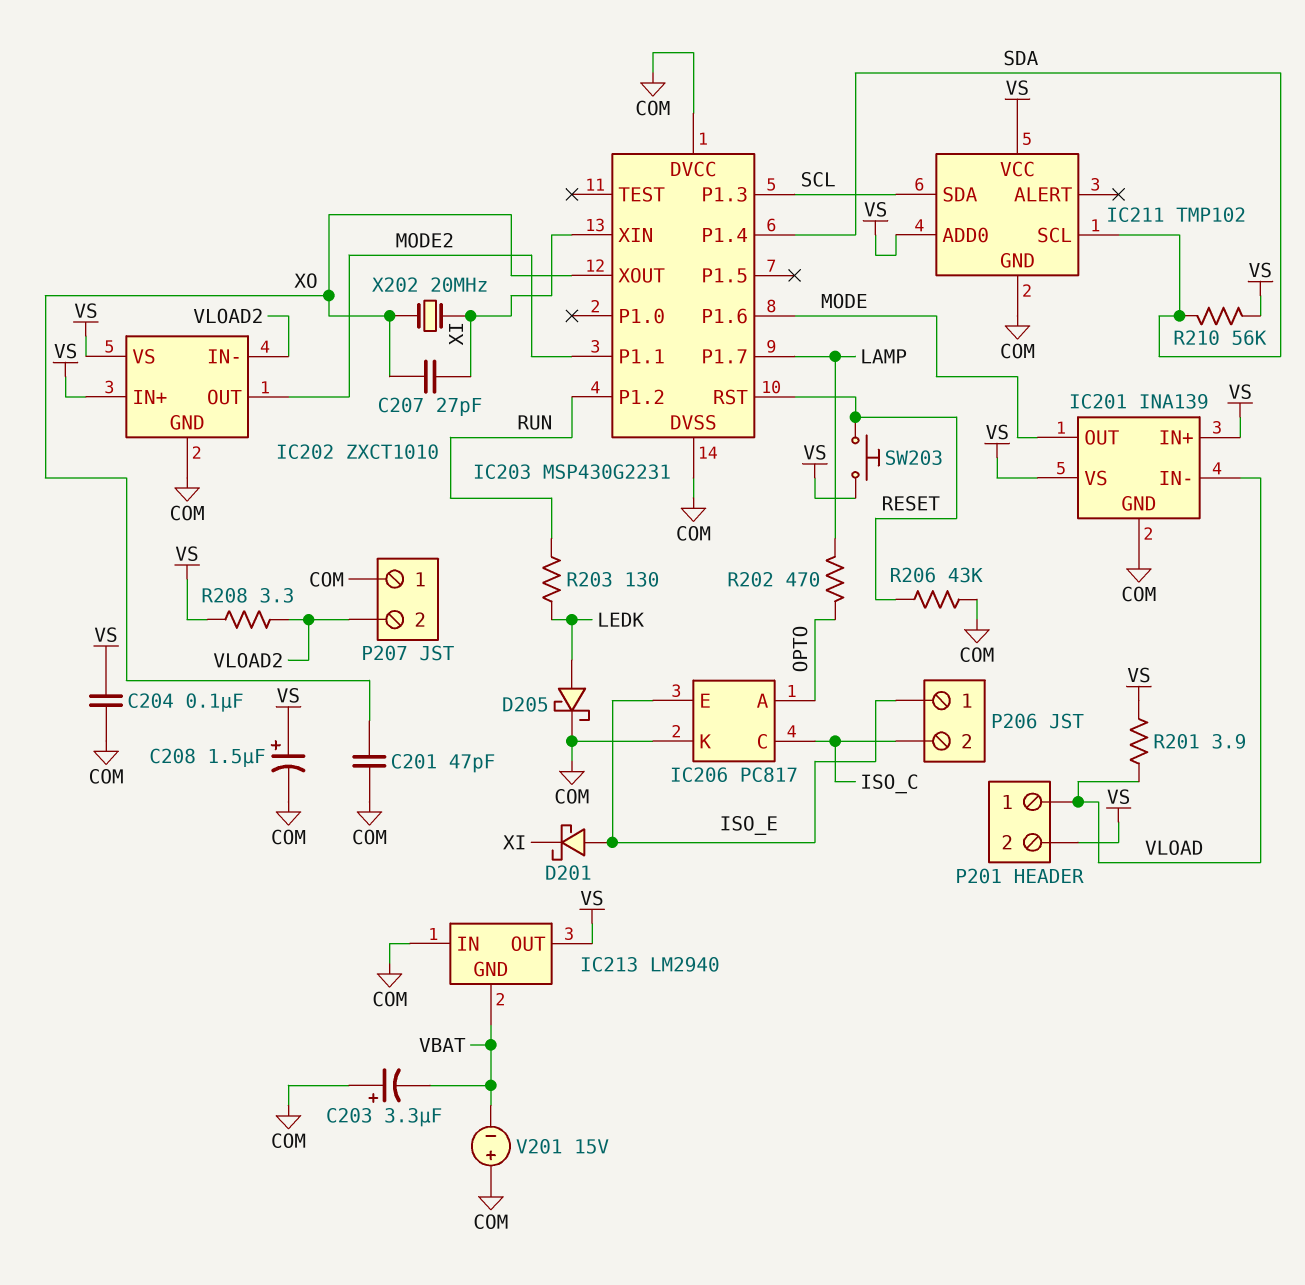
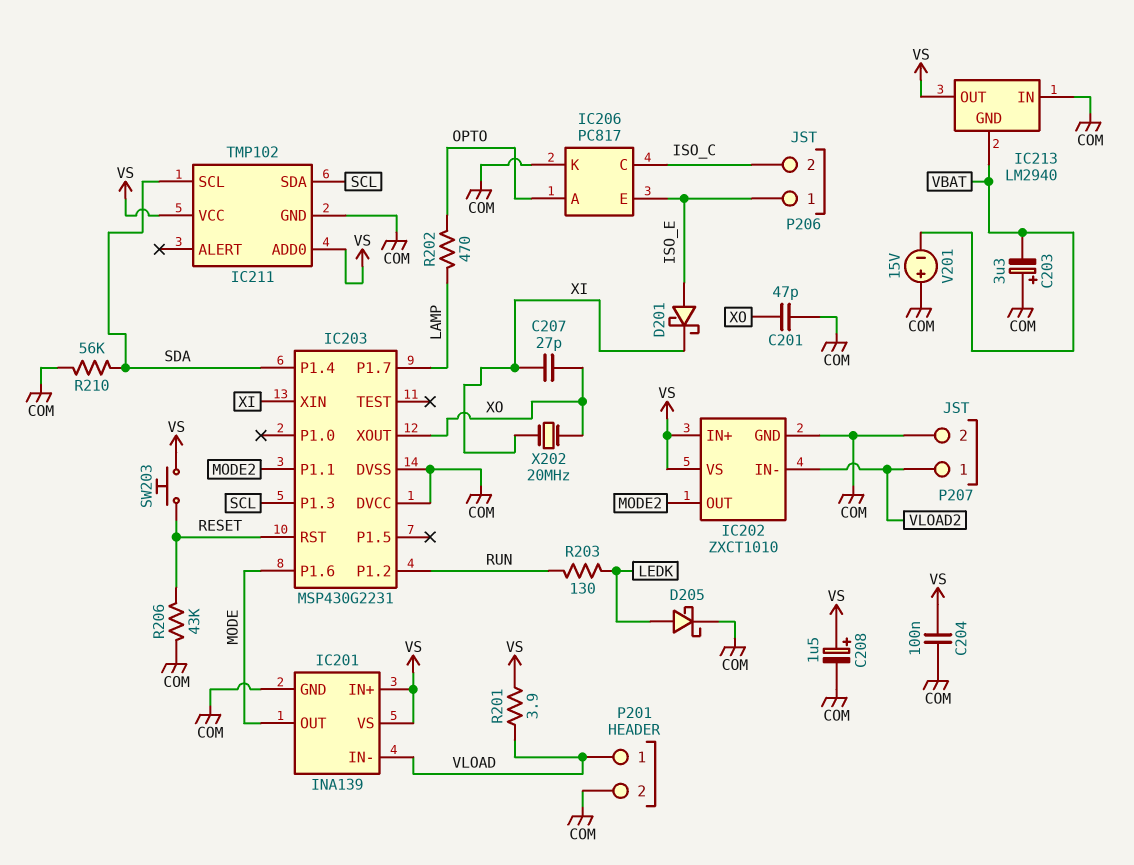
P201 pin 2: VS -> COM
P207 pin 1: COM -> VLOAD2
P207 pin 2: VLOAD2 -> COM
R208: 3.3 (VLOAD2, VS) -> none
R210: 56k (SDA, VS) -> 56k (COM, SDA)

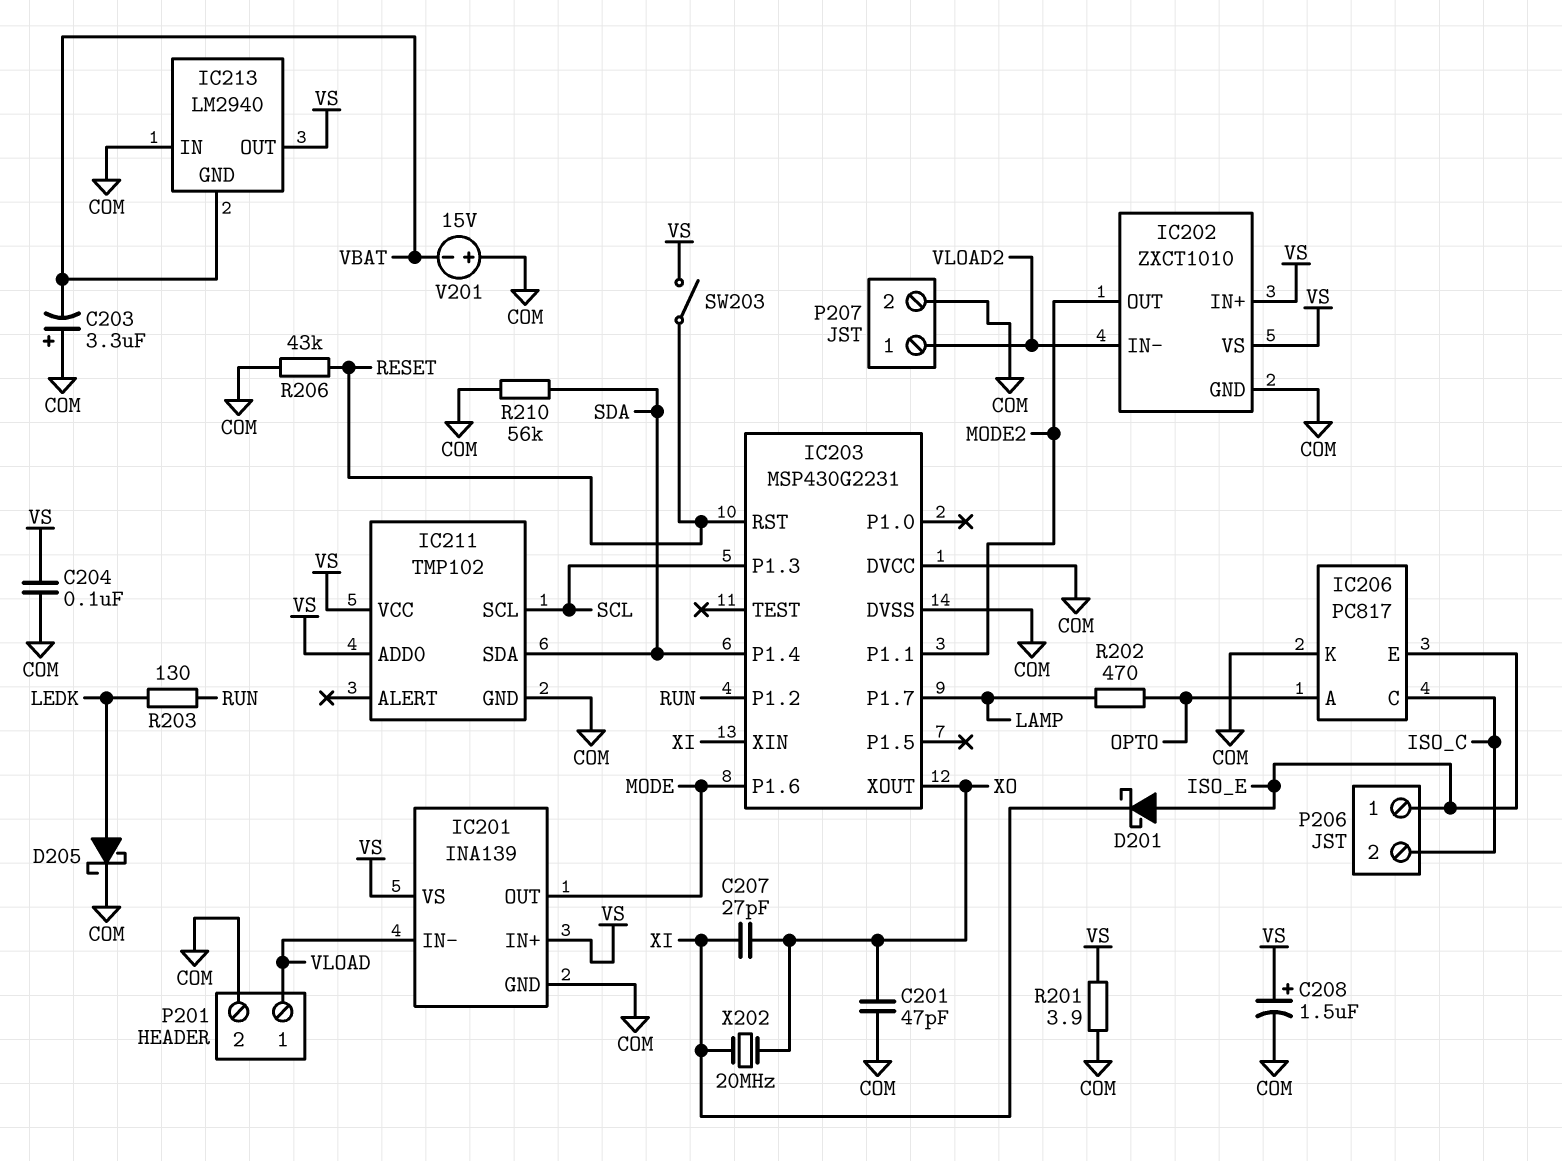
IC211 pin SCL: SDA -> SCL
IC211 pin SDA: SCL -> SDA
R201: 3.9 (VLOAD, VS) -> 3.9 (COM, VS)
SW203: button (RESET, VS) -> switch (RESET, VS)

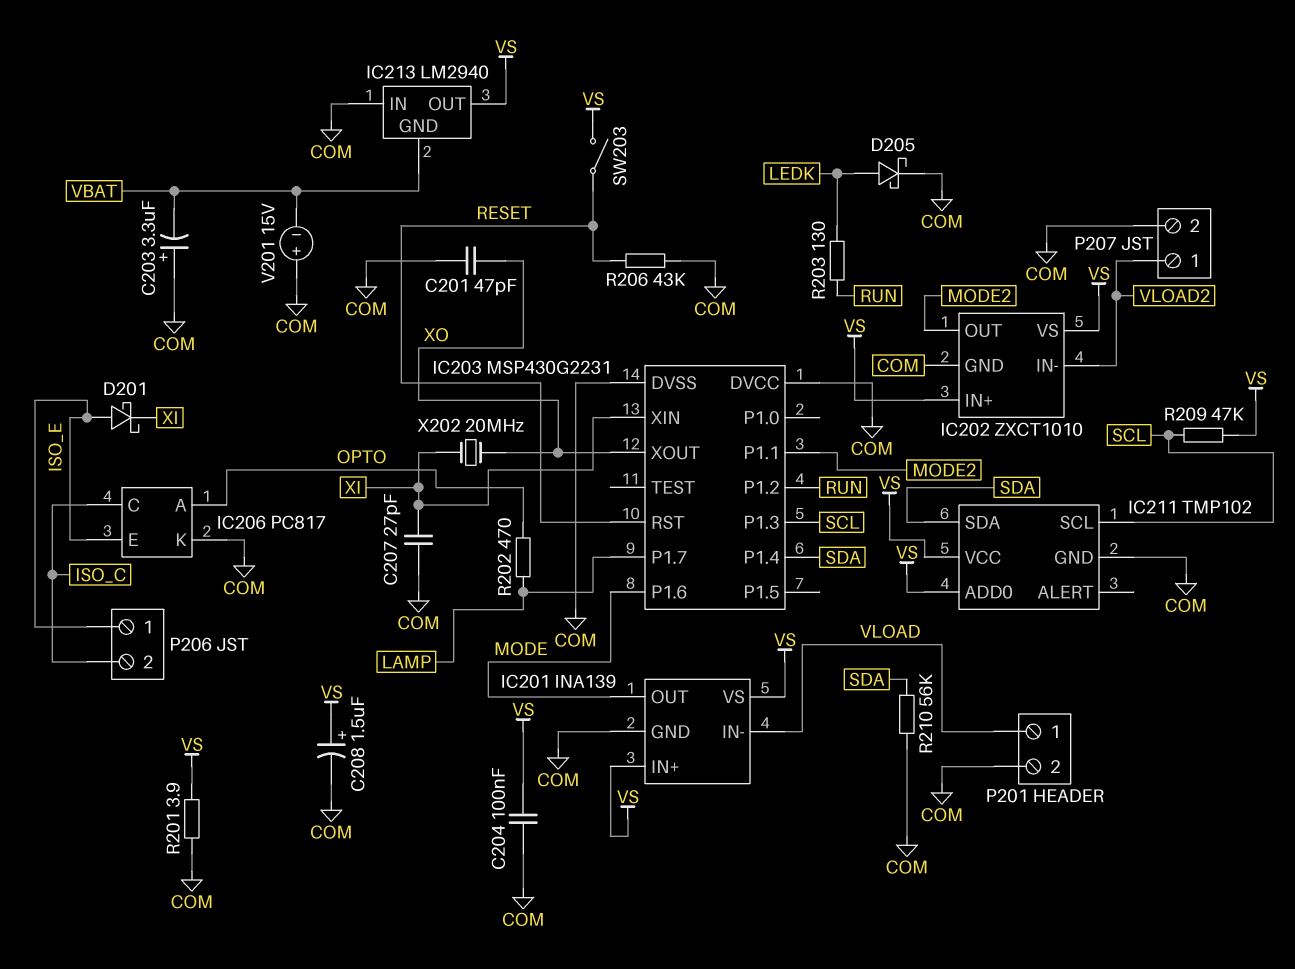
C207: 27pF (XI, XO) -> 27pF (COM, XI)
R209: none -> 47k (SCL, VS)

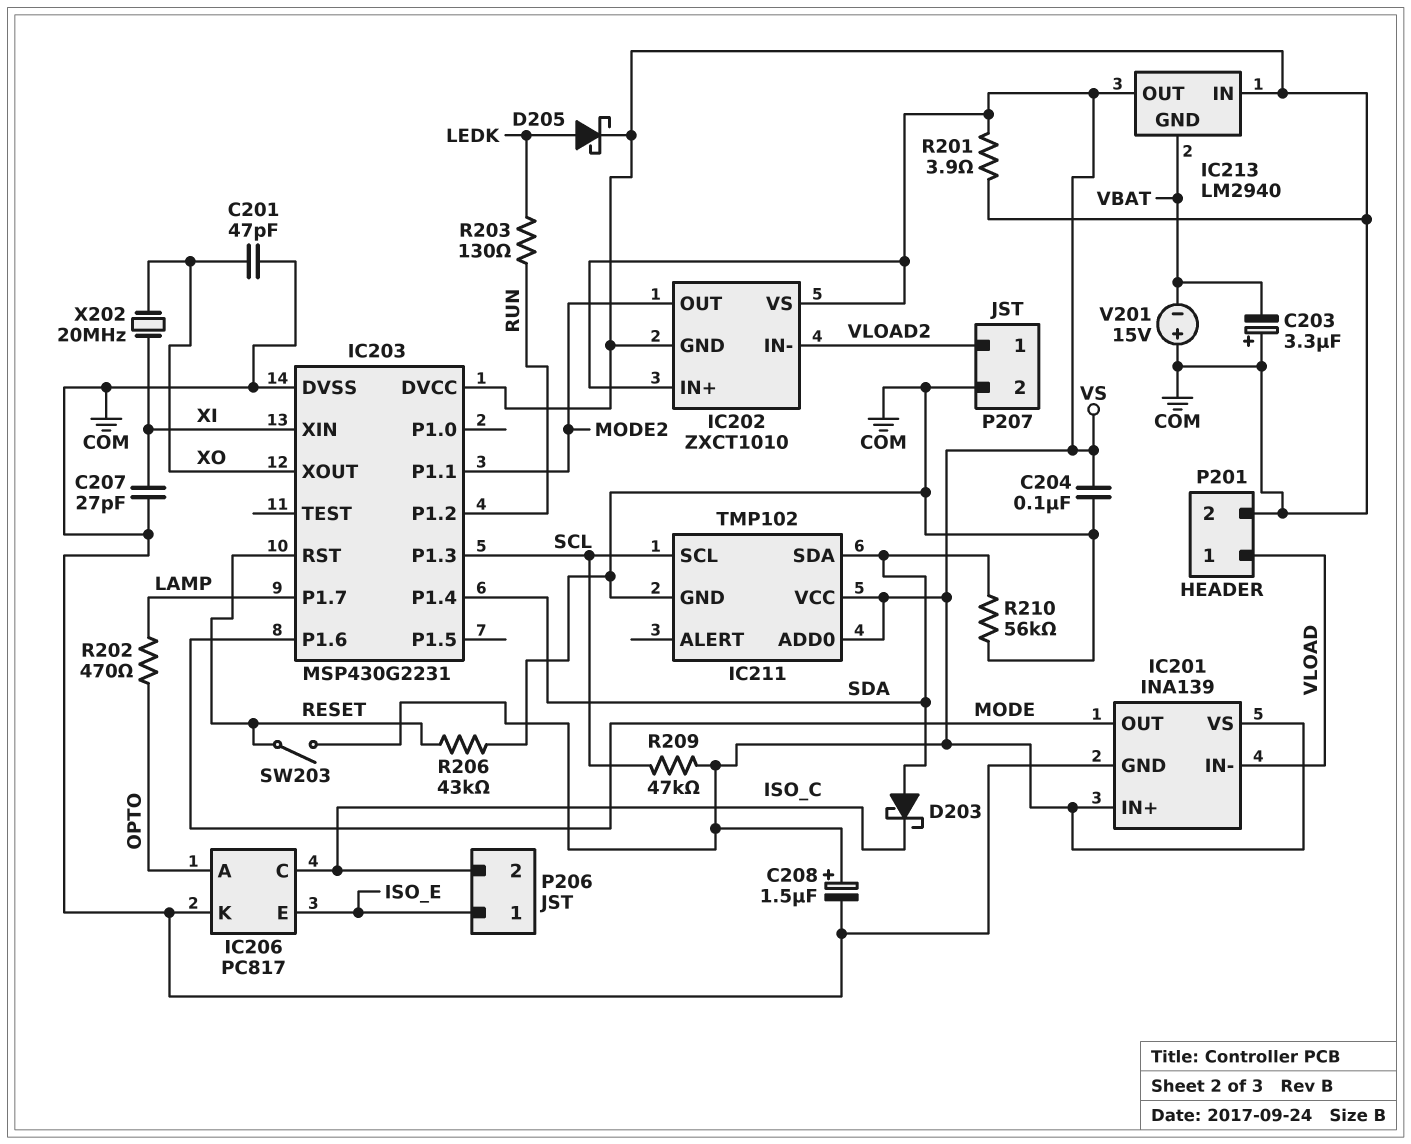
D201: schottky (A ISO_E, K XI) -> none
D203: none -> schottky (A SDA, K ISO_C)

